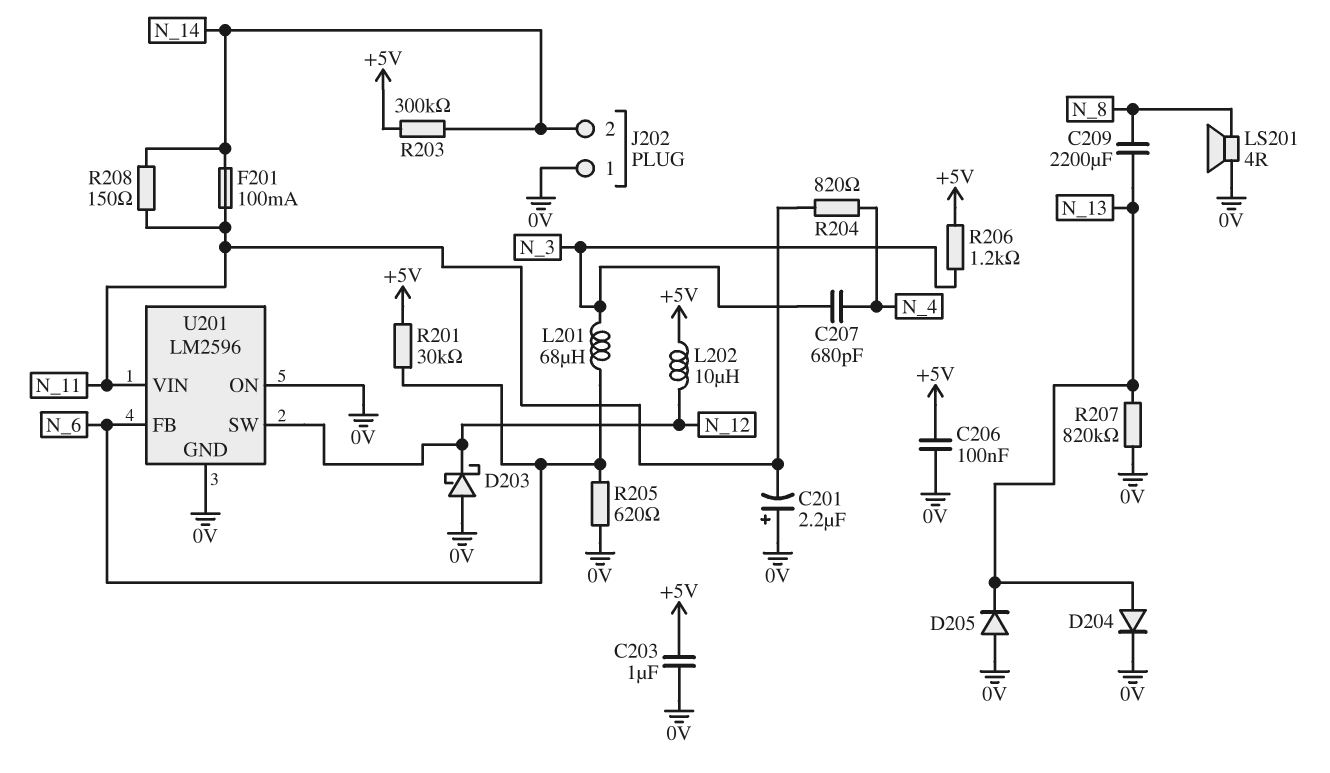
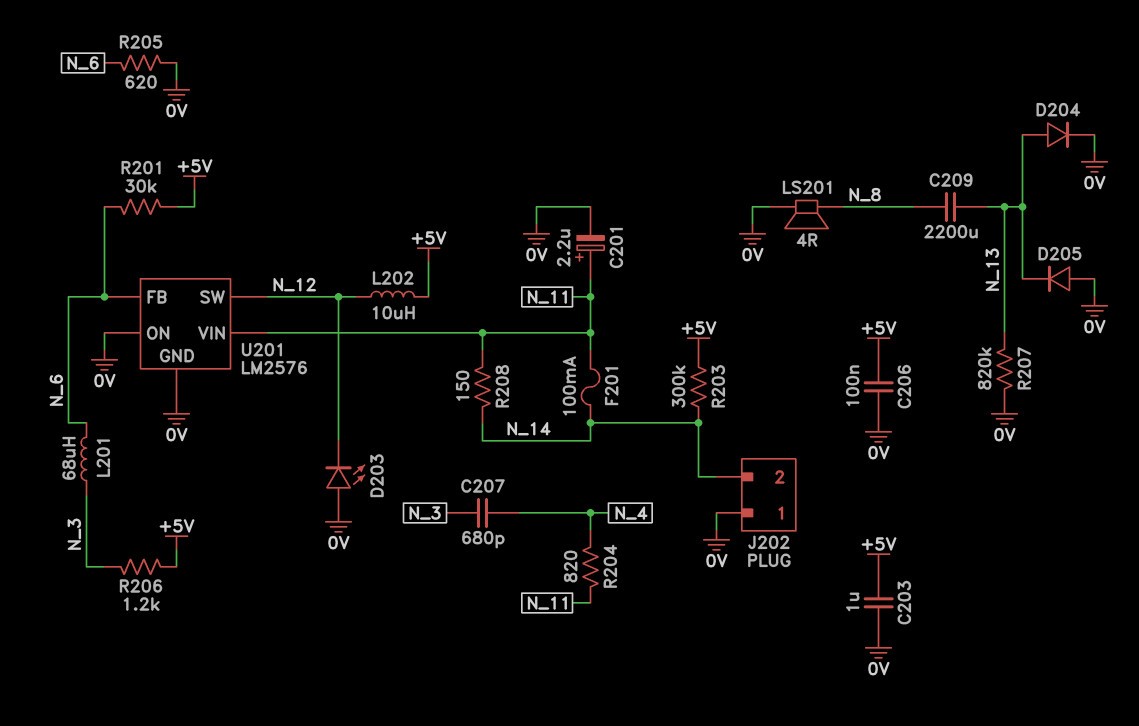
C201: 2.2uF (plus 0V, minus N_11) -> 2.2uF (plus N_11, minus 0V)
D203: schottky (A 0V, K N_12) -> LED (A 0V, K N_12)
U201: LM2596 -> LM2576

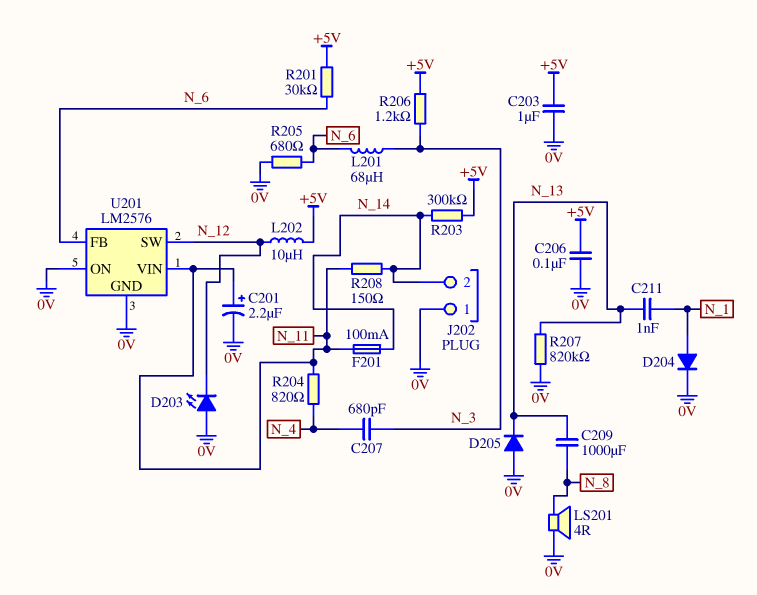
C209: 2200uF (N_8, N_13) -> 1000uF (N_8, N_13)
C211: none -> 1nF (N_1, N_13)
D204: diode (A N_13, K 0V) -> diode (A N_1, K 0V)
R205: 620 (0V, N_6) -> 680 (0V, N_6)

